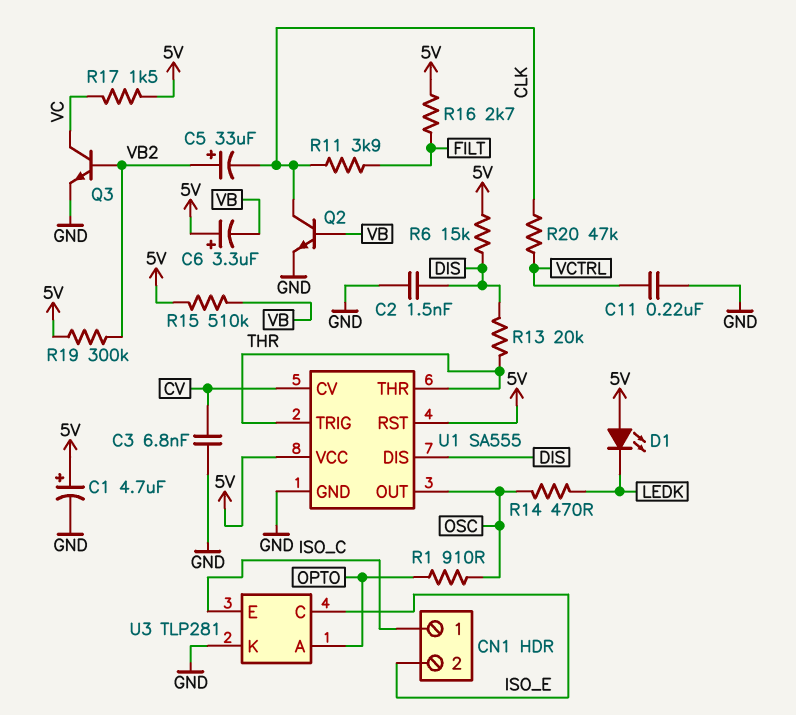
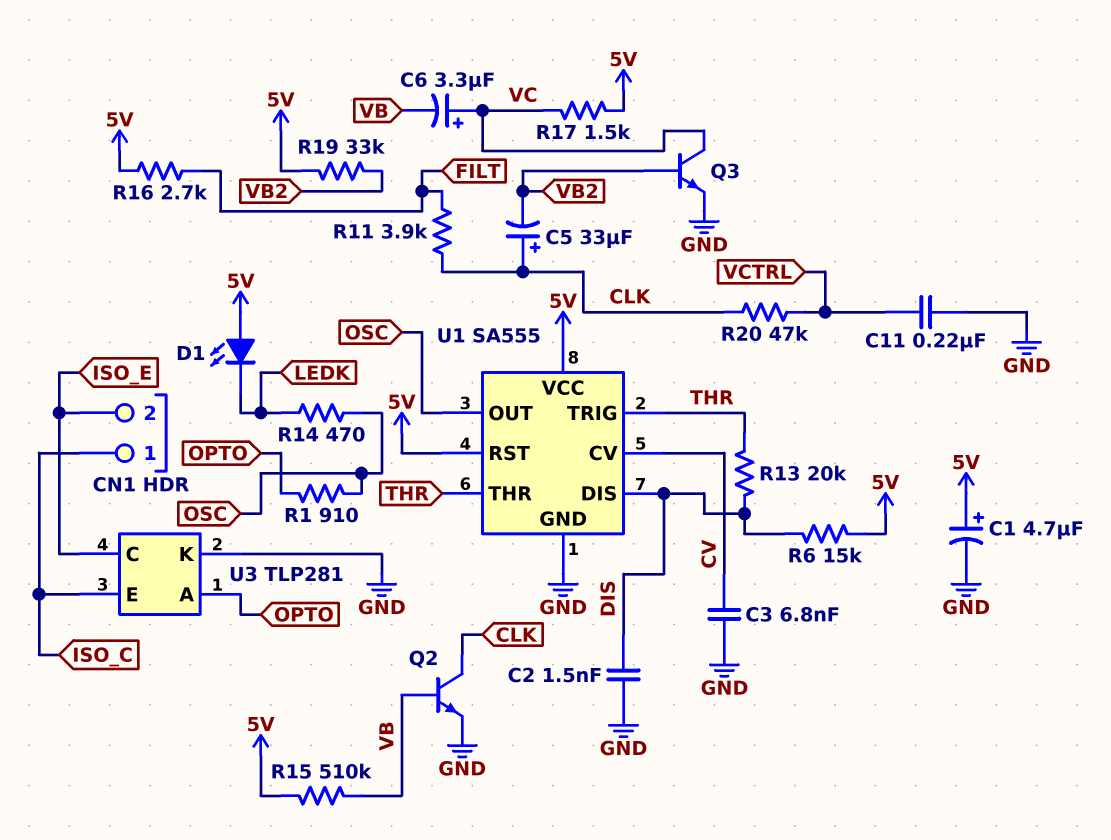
C5: 33uF (plus VB2, minus CLK) -> 33uF (plus CLK, minus VB2)
C6: 3.3uF (plus 5V, minus VB) -> 3.3uF (plus VC, minus VB)
R19: 300k (5V, VB2) -> 33k (5V, VB2)

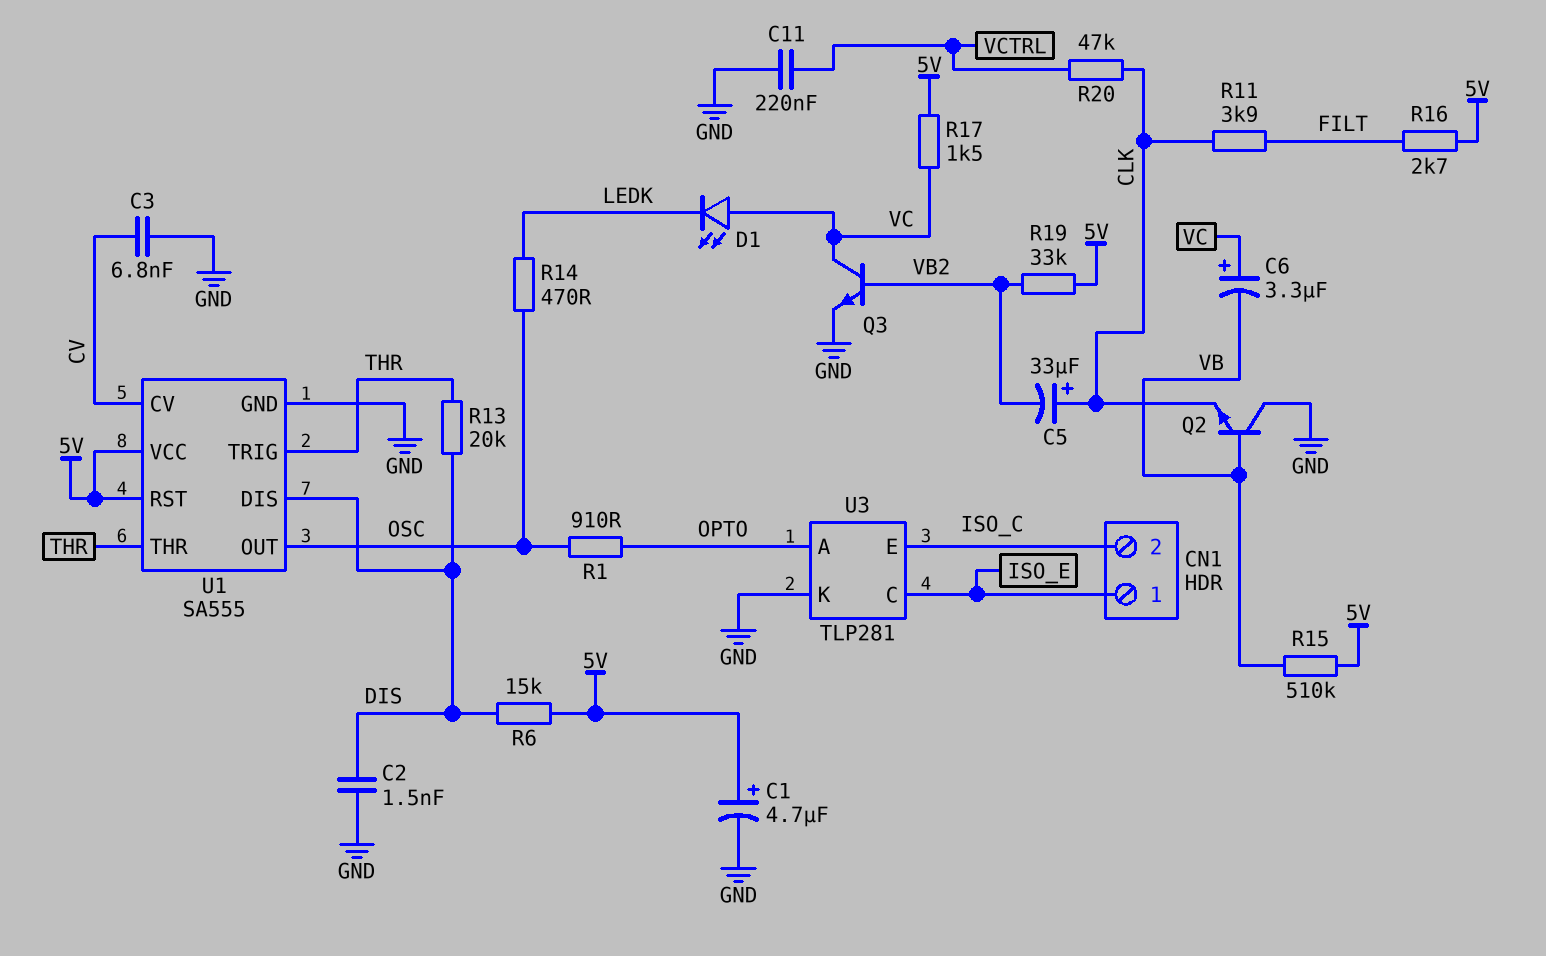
CN1 pin 1: ISO_C -> ISO_E
CN1 pin 2: ISO_E -> ISO_C
D1: LED (A 5V, K LEDK) -> LED (A VC, K LEDK)
Q2: NPN (B VB, C CLK, E GND) -> NPN (B VB, C GND, E CLK)

